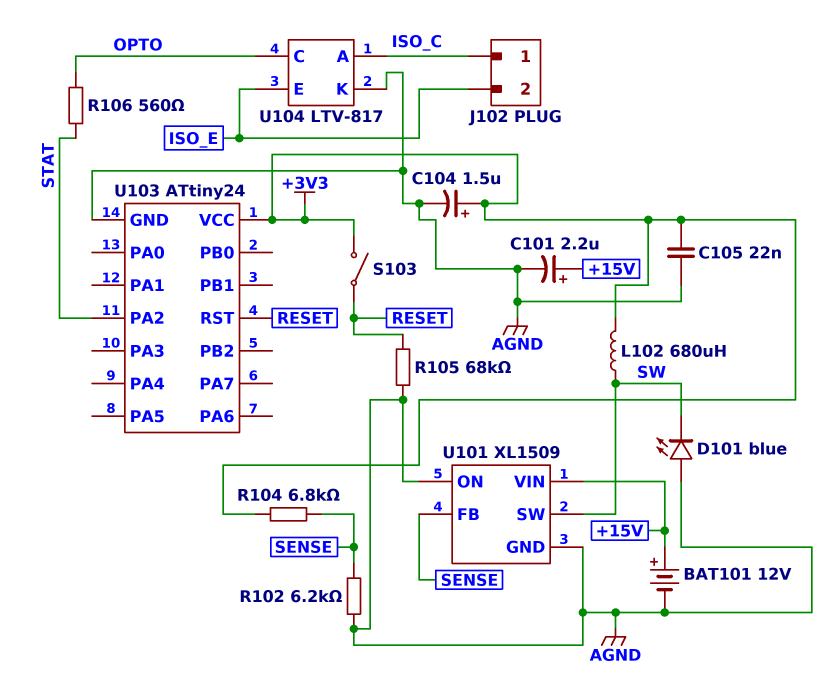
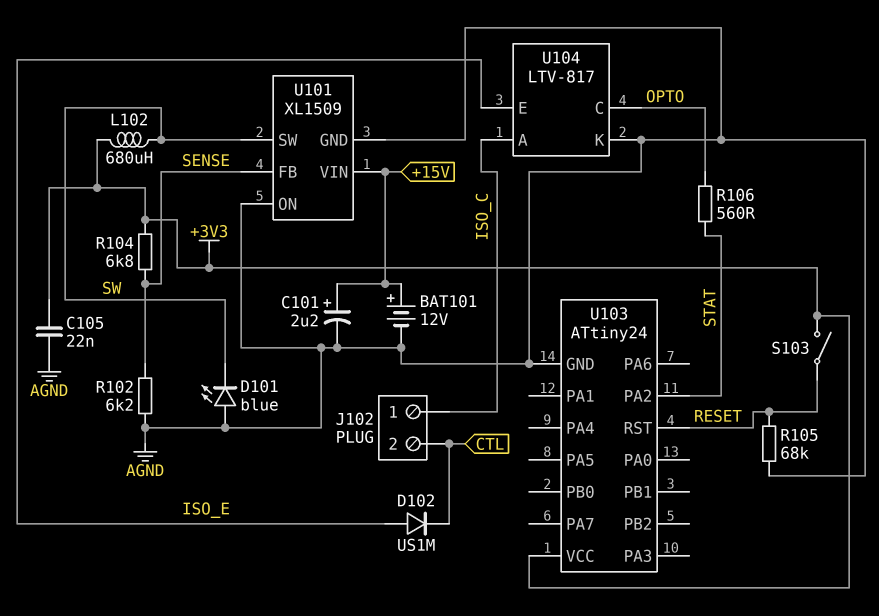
C104: 1.5uF (plus +3V3, minus AGND) -> none
D102: none -> diode US1M (A ISO_E, K CTL)
J102 pin 2: ISO_E -> CTL

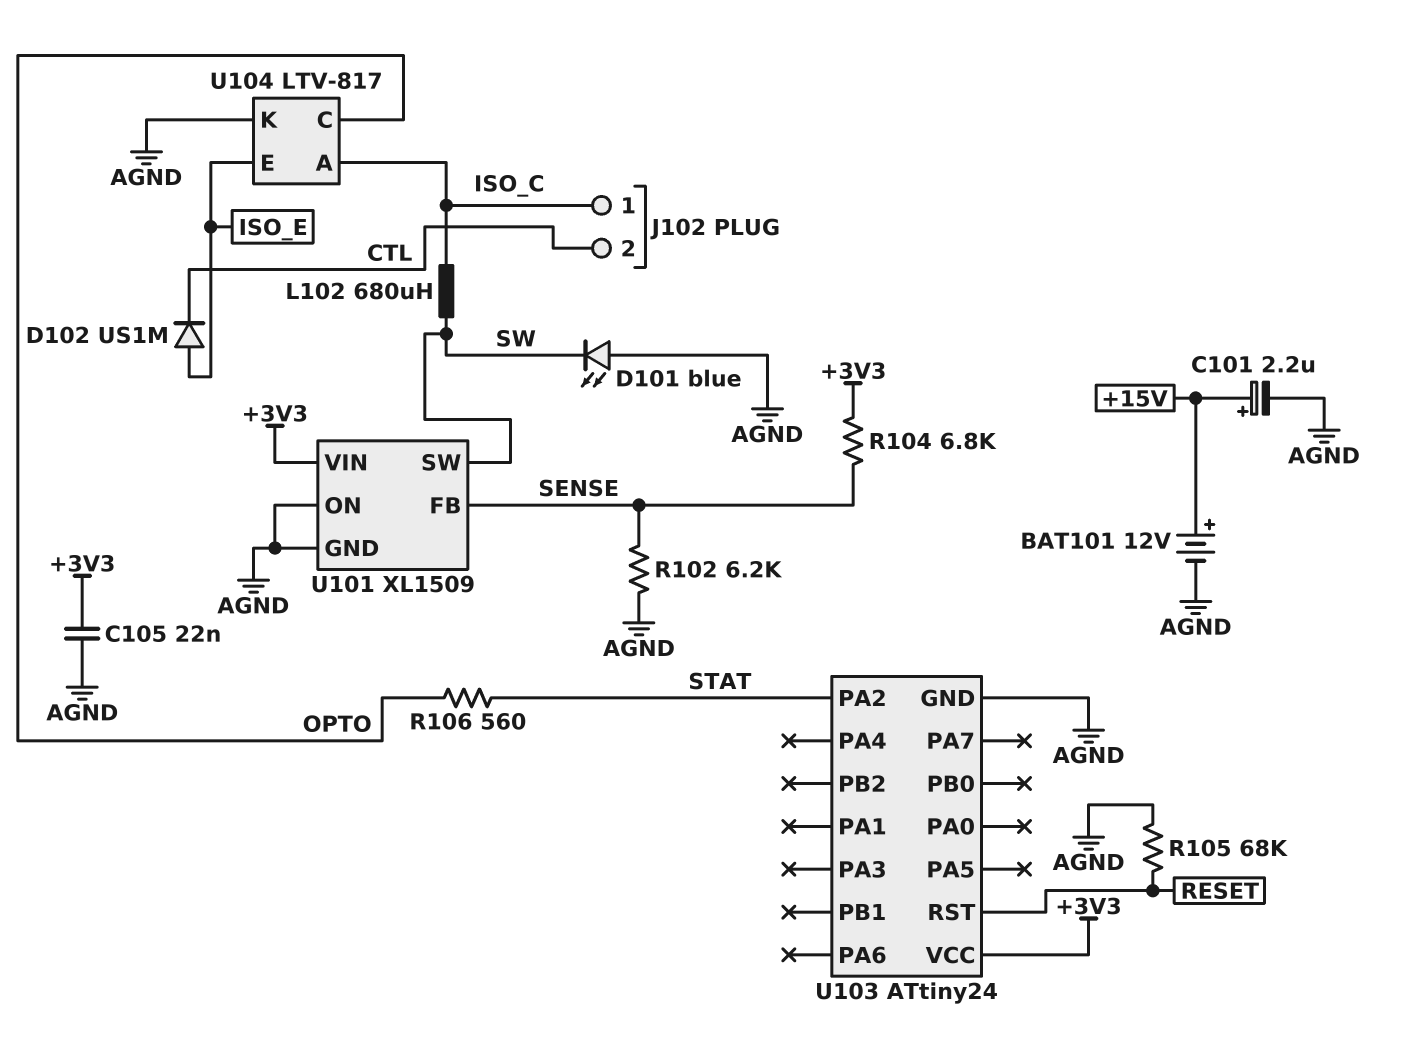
L102: 680uH (+3V3, SW) -> 680uH (ISO_C, SW)
S103: switch (+3V3, RESET) -> none
U101 pin VIN: +15V -> +3V3

